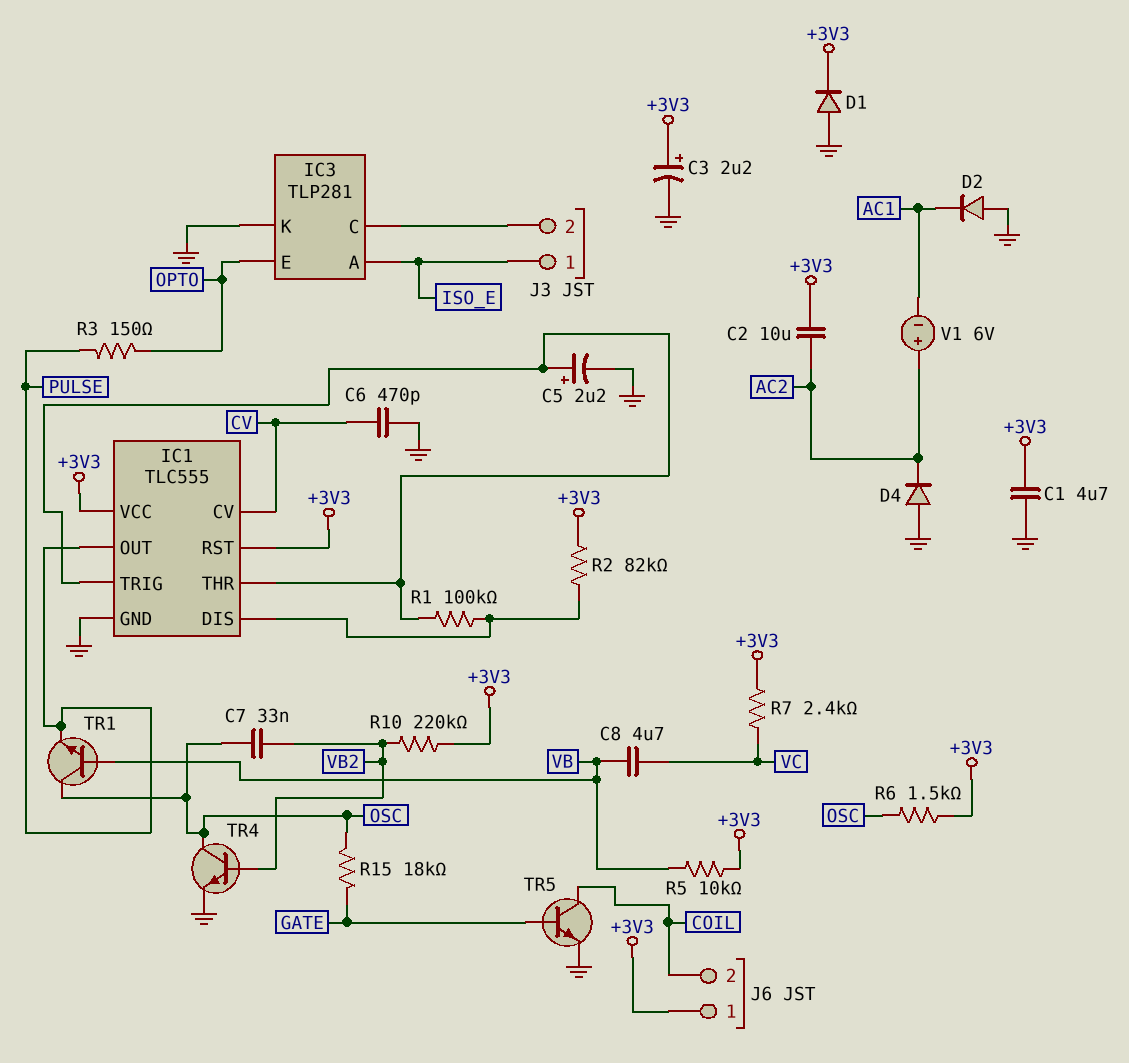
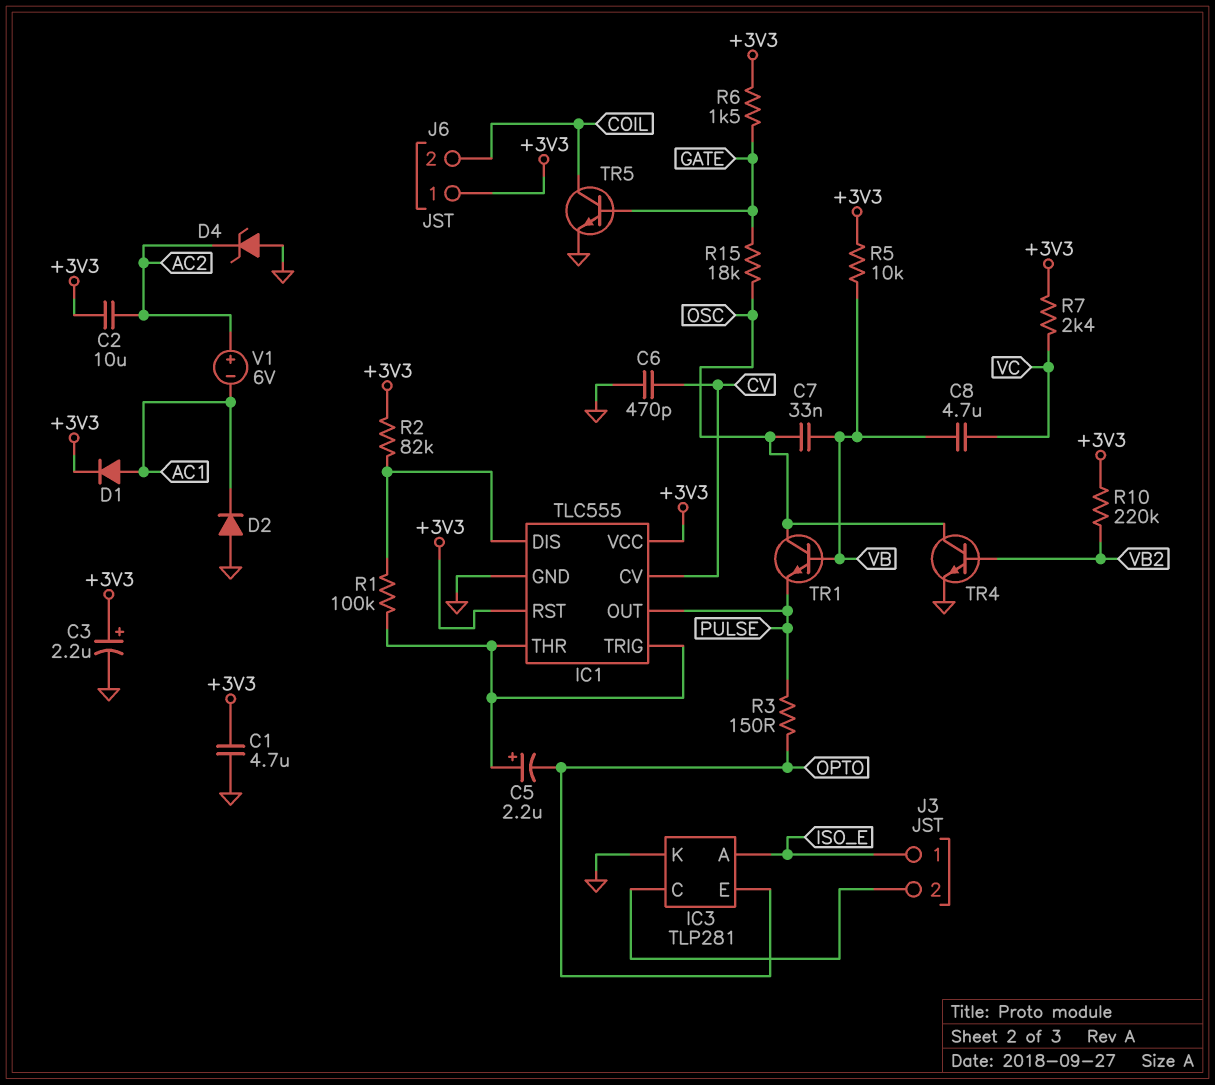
C5: 2.2uF (plus IC1/THR, minus GND) -> 2.2uF (plus IC1/THR, minus OPTO)
C7: 33nF (OSC, VB2) -> 33nF (OSC, VB)
D1: diode (A GND, K +3V3) -> diode (A AC1, K +3V3)
D4: diode (A GND, K AC2) -> zener (A GND, K AC2)
R6: 1.5k (+3V3, OSC) -> 1.5k (+3V3, GATE)

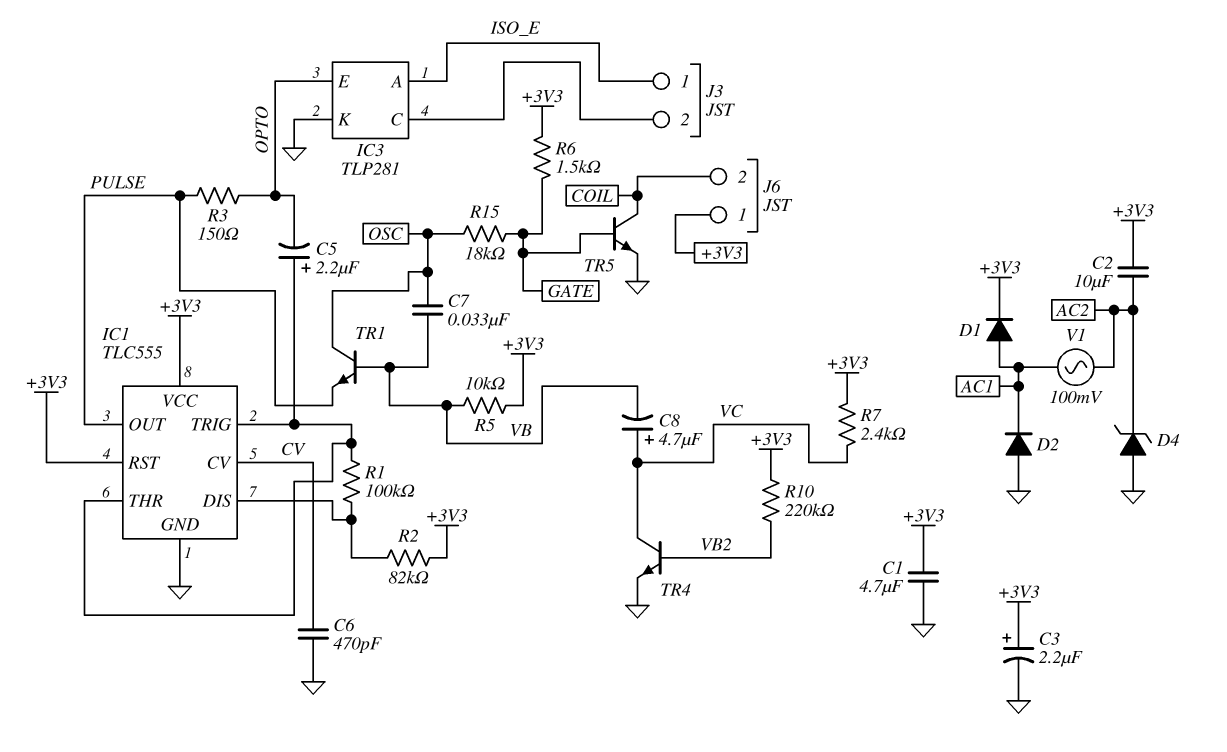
C8: 4.7uF (VB, VC) -> 4.7uF (plus VC, minus VB)
TR4: NPN (B VB2, C OSC, E GND) -> NPN (B VB2, C VC, E GND)
V1: 6V (plus AC2, minus AC1) -> AC 100mV (AC1, AC2)

